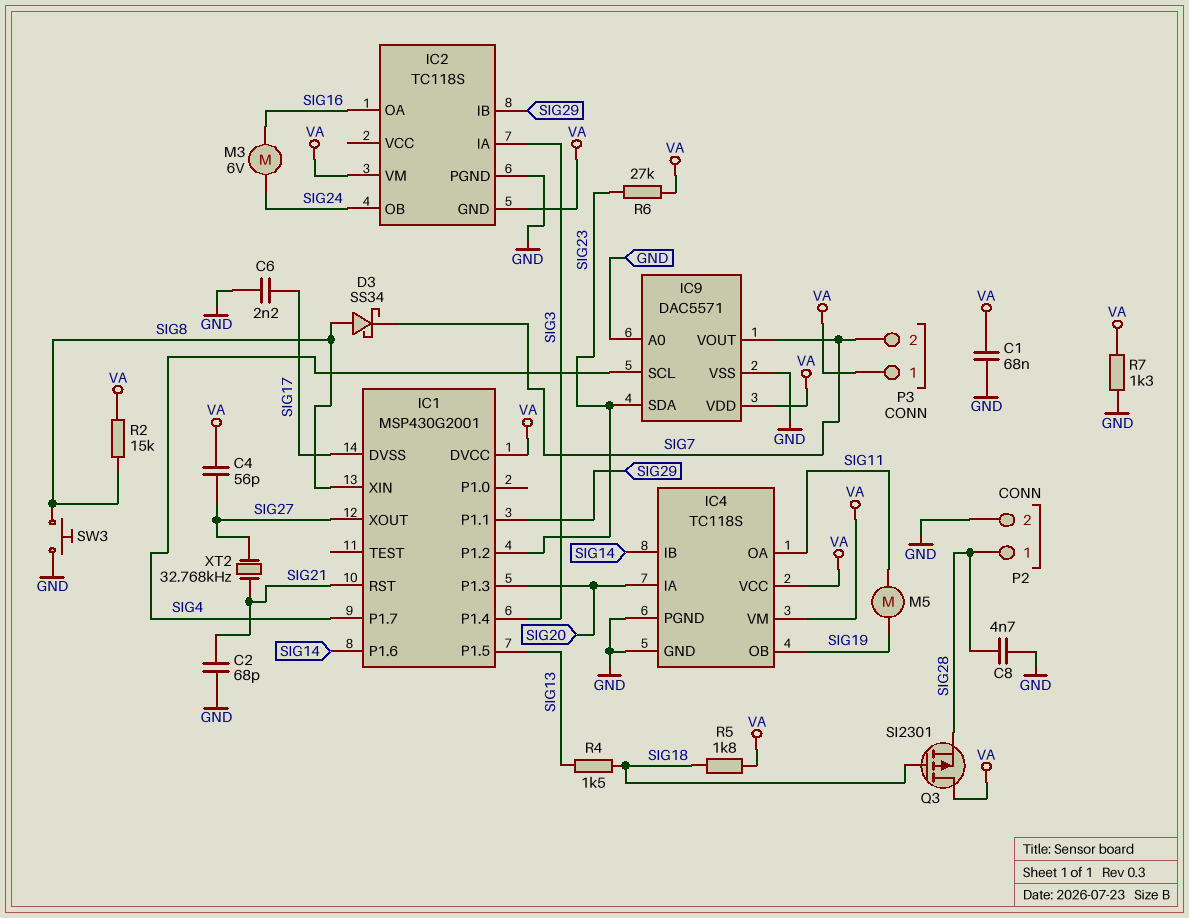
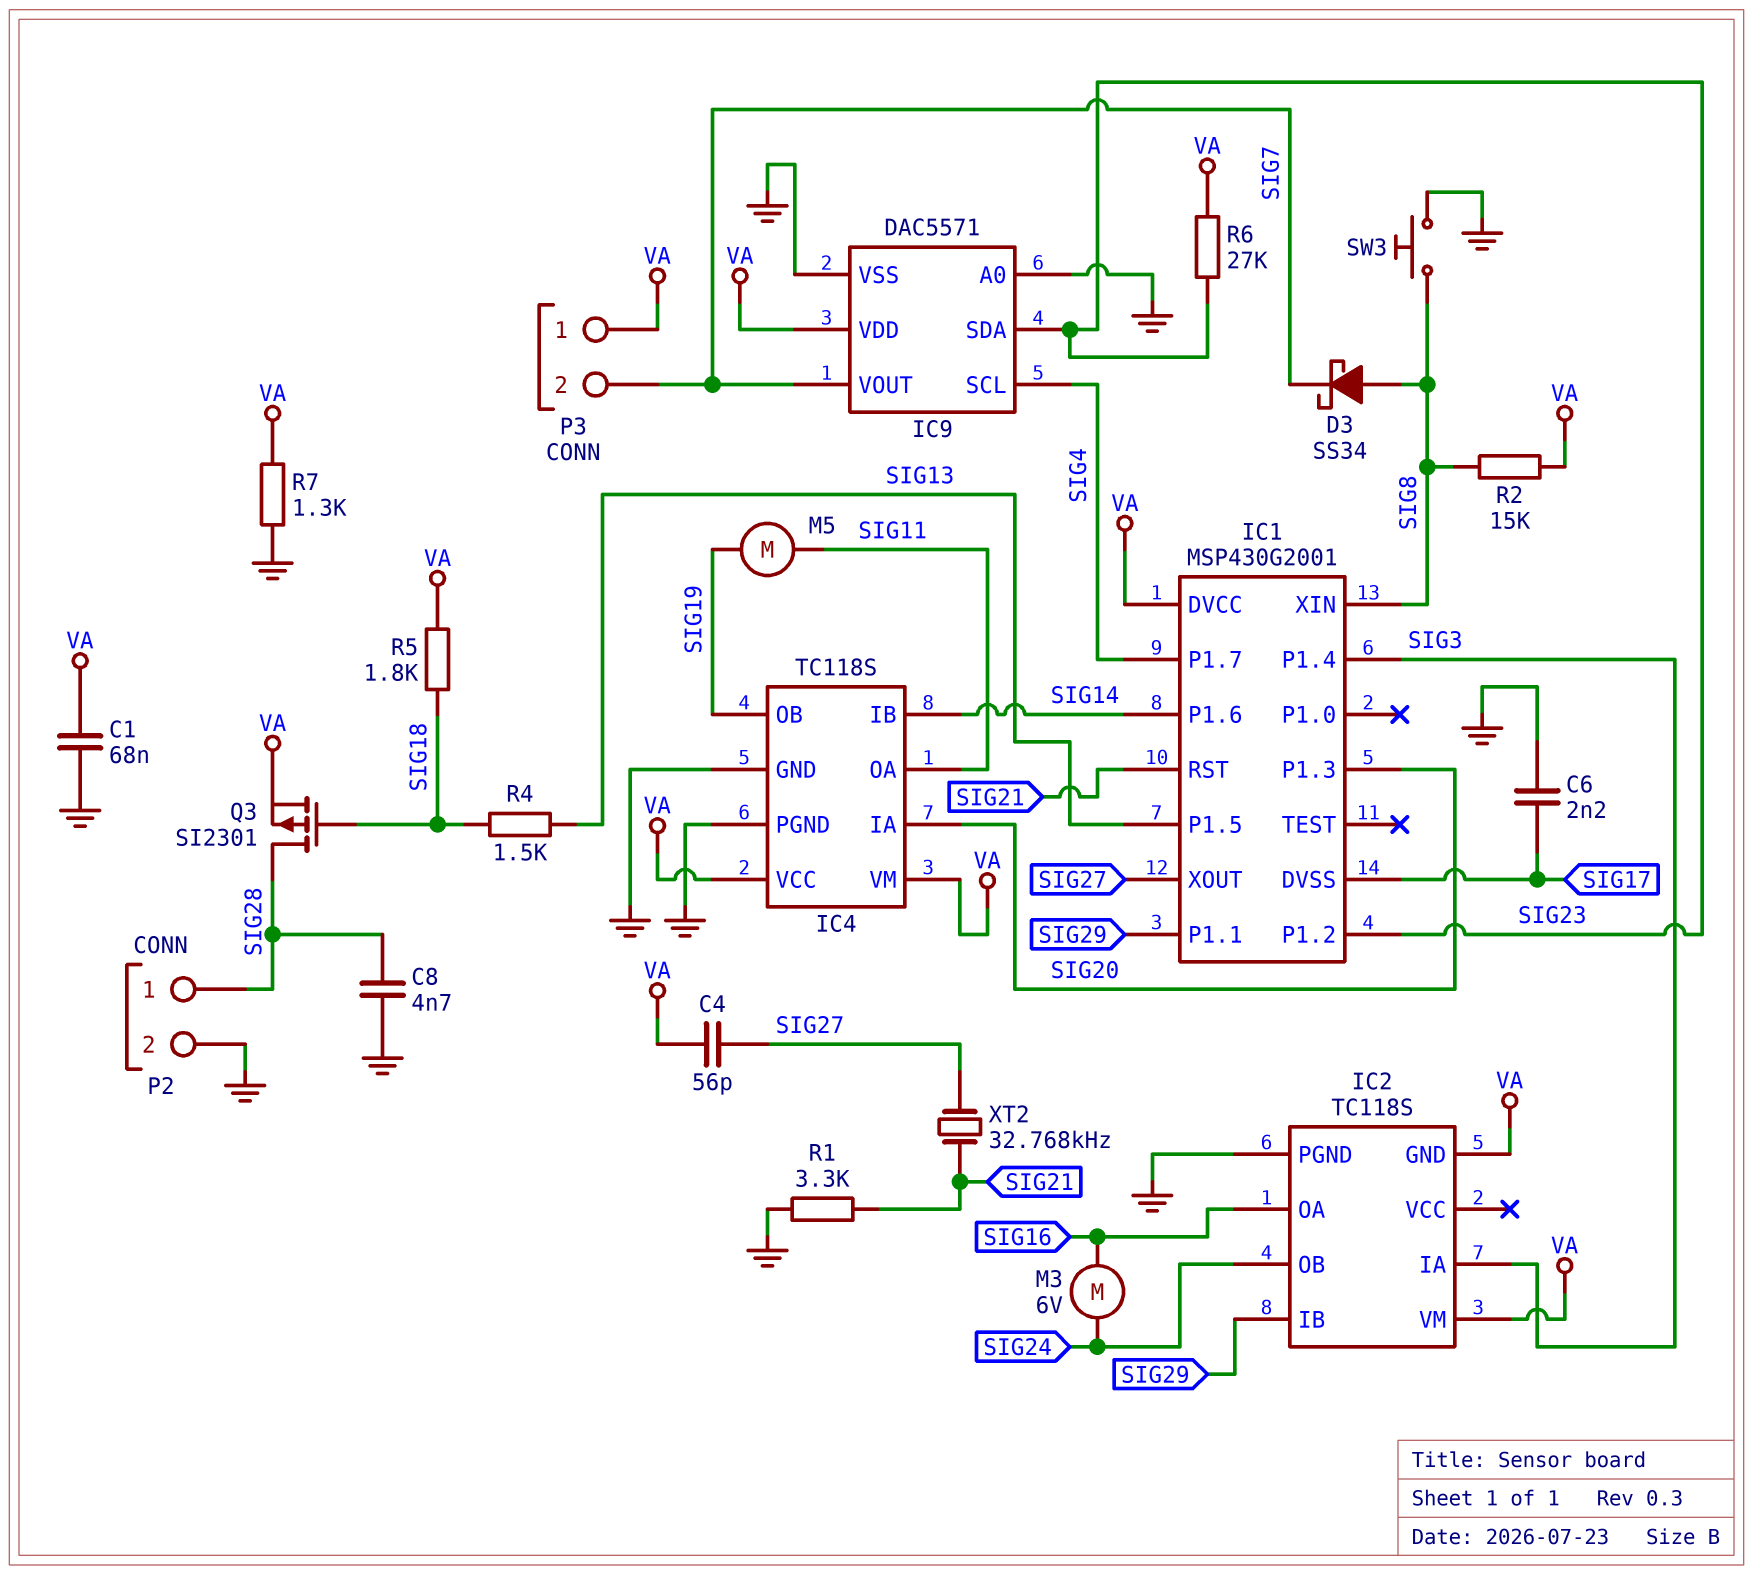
C2: 68pF (GND, SIG21) -> none
Q3: PMOS SI2301 (G SIG18, D VA, S SIG28) -> PMOS SI2301 (G SIG18, D SIG28, S VA)
R1: none -> 3.3k (GND, SIG21)

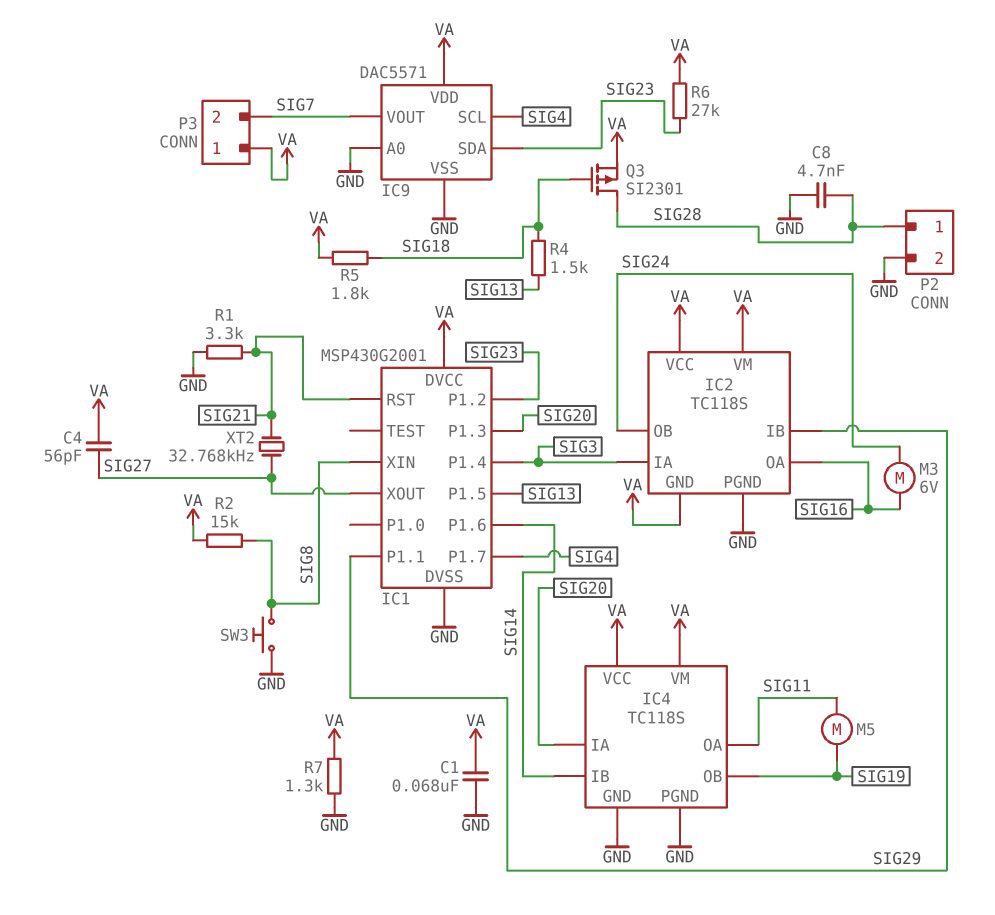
C6: 2.2nF (GND, SIG17) -> none
D3: schottky SS34 (A SIG8, K SIG7) -> none
IC1 pin DVSS: SIG17 -> GND
IC2 pin VCC: none -> VA

